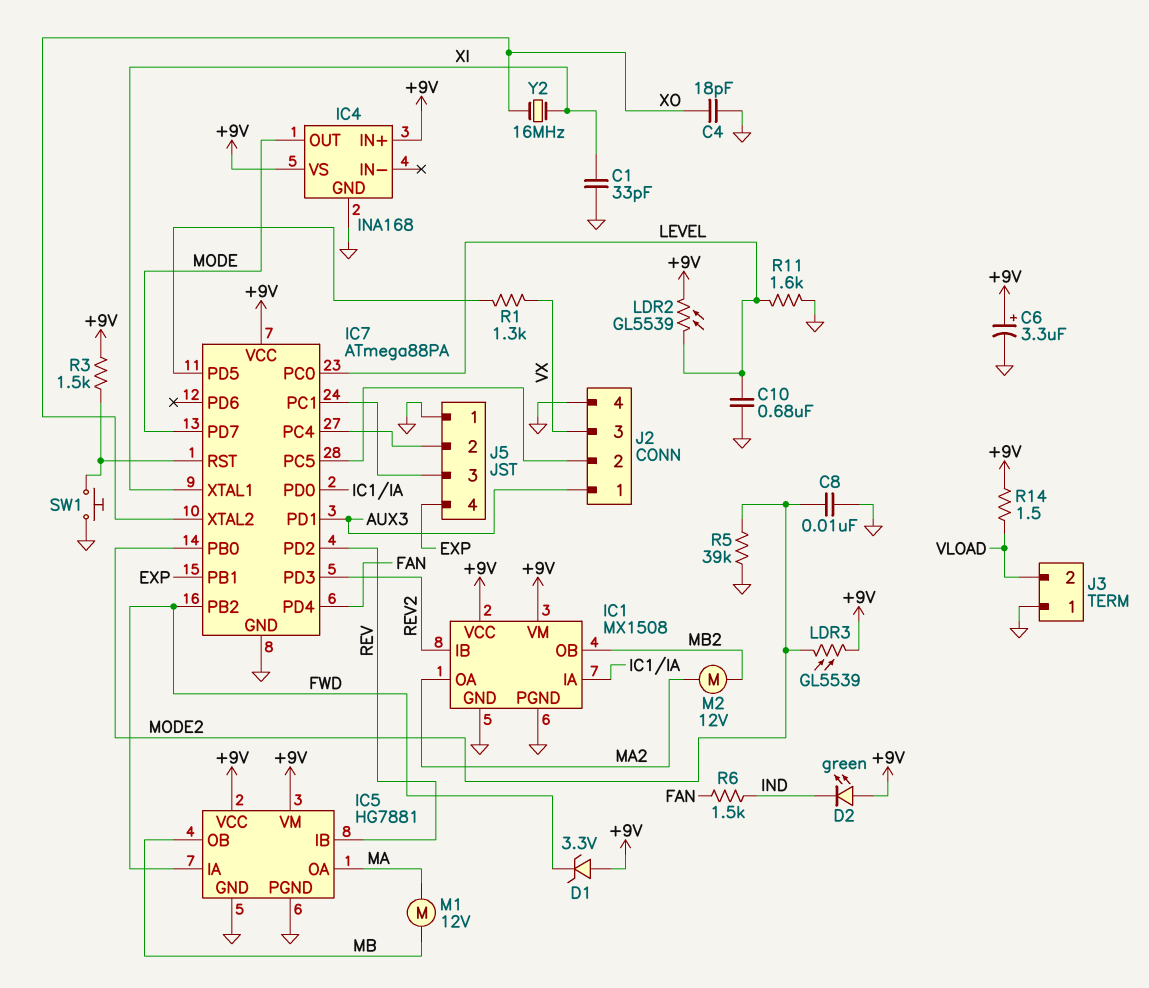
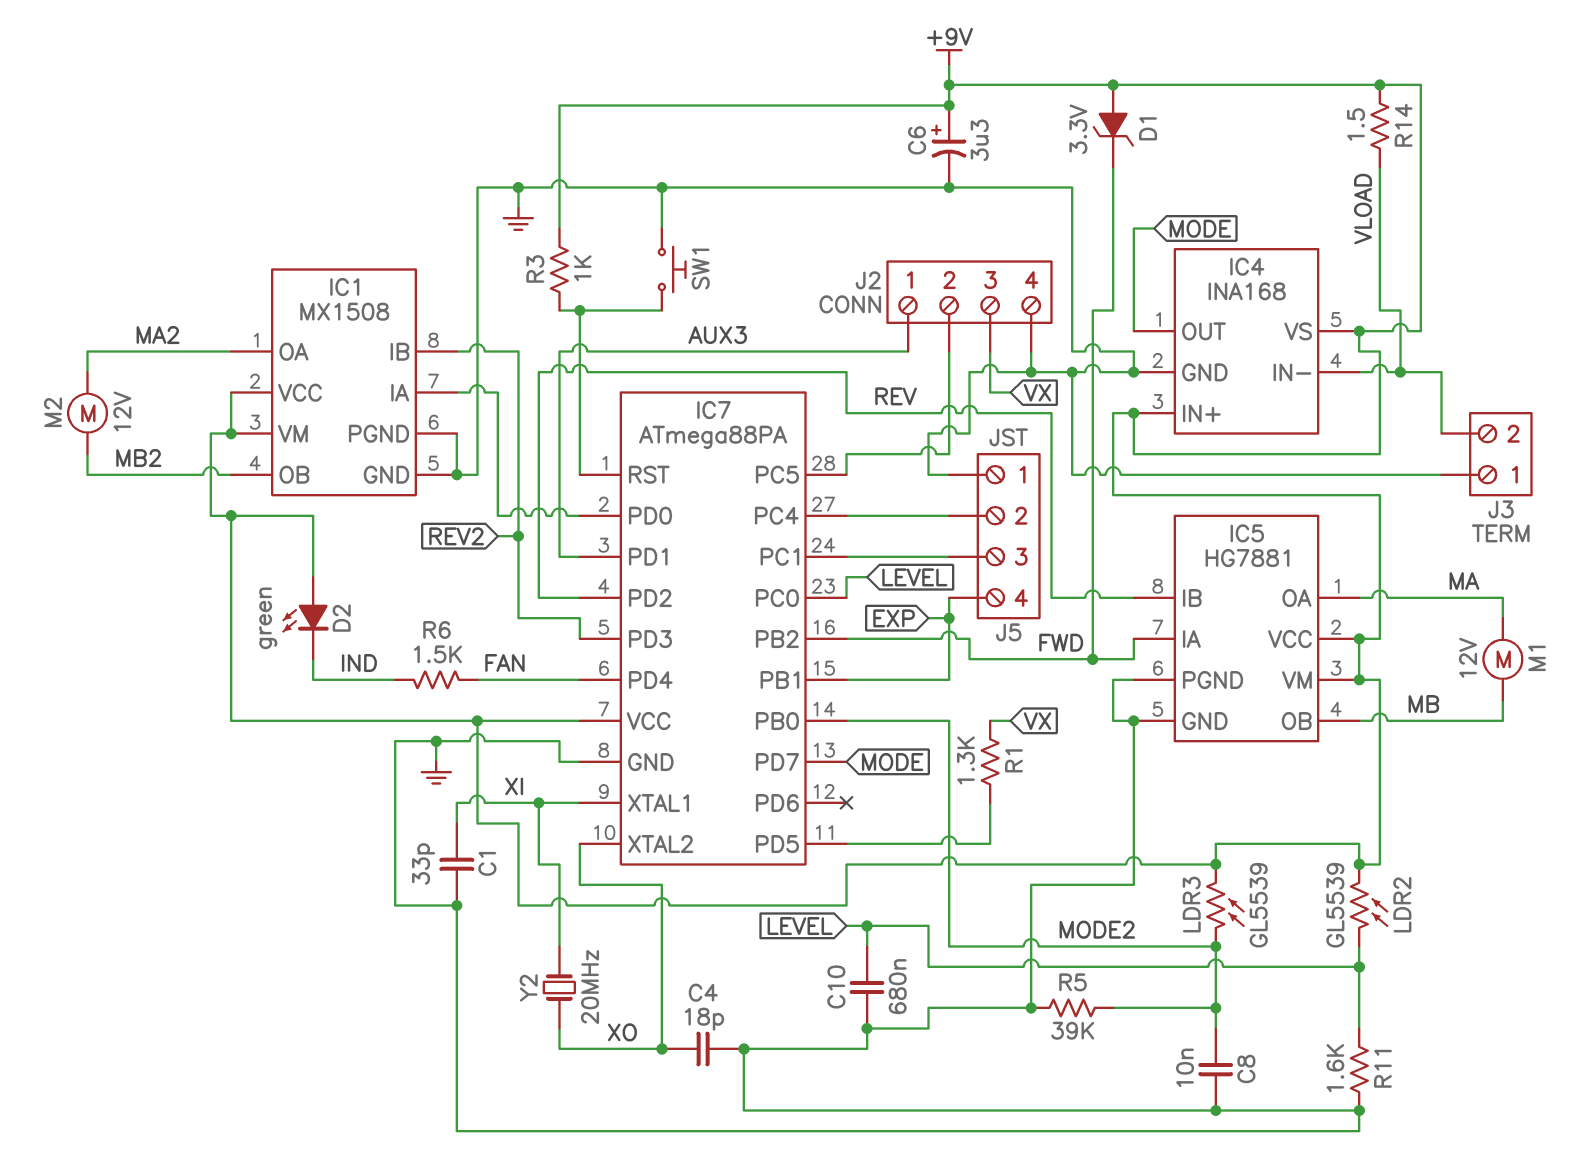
IC4 pin IN-: none -> VLOAD
R3: 1.5k (+9V, IC7/RST) -> 1k (+9V, IC7/RST)
Y2: 16MHz (XI, XO) -> 20MHz (XI, XO)

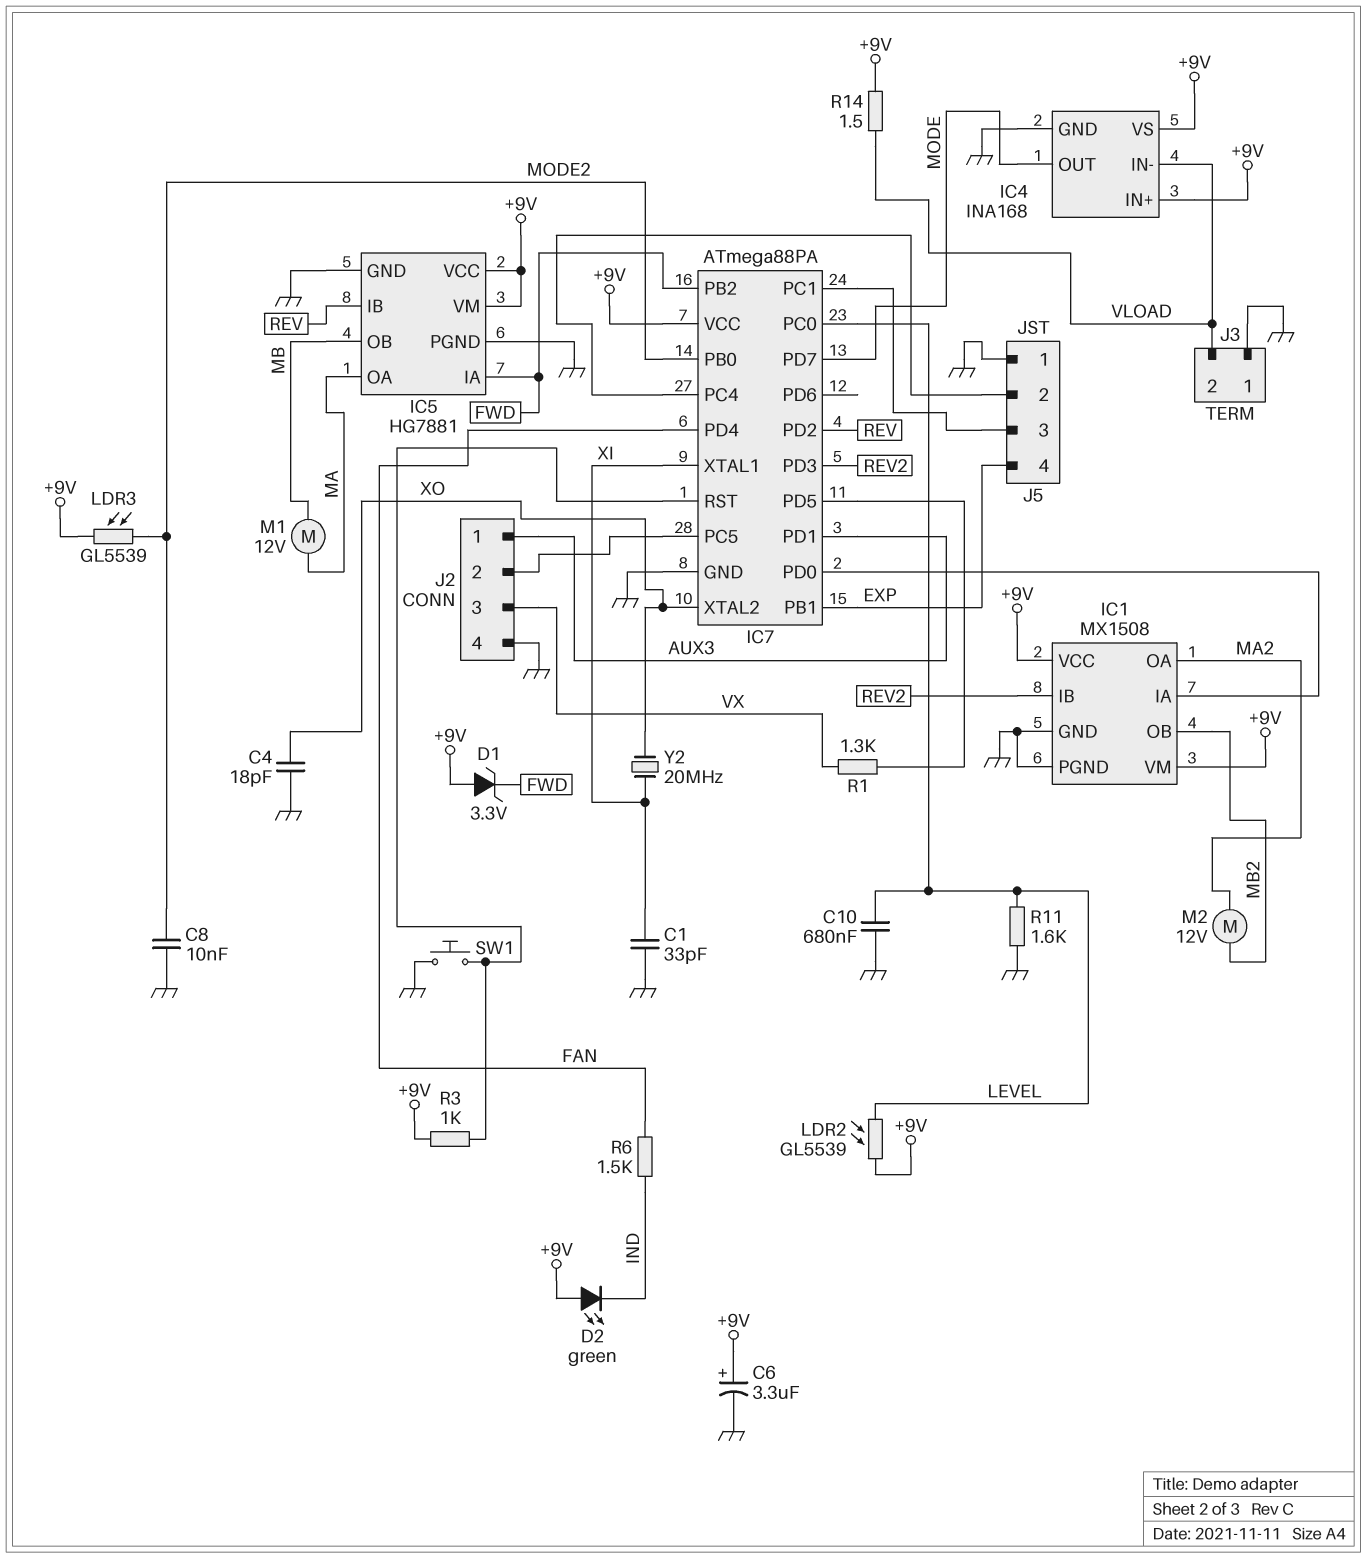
R5: 39k (GND, MODE2) -> none

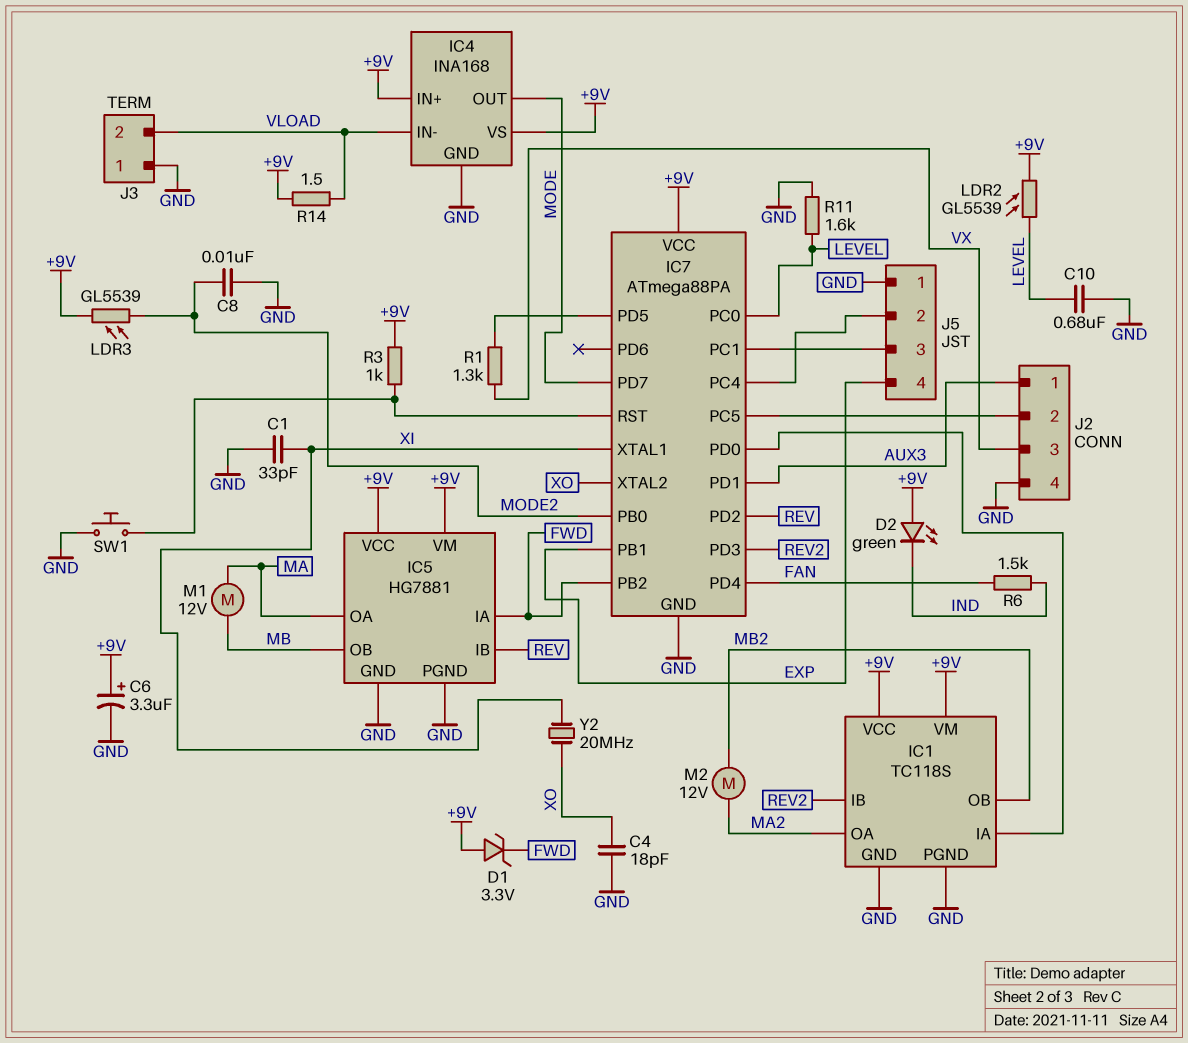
IC1: MX1508 -> TC118S

